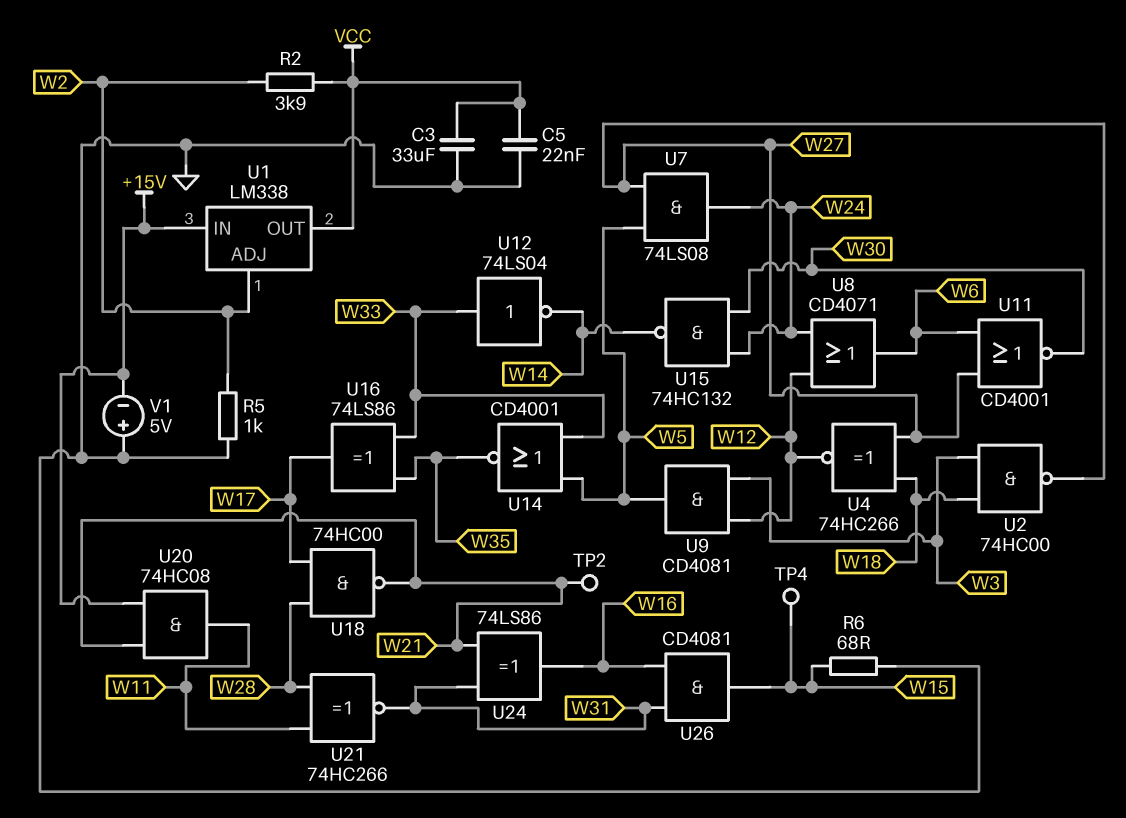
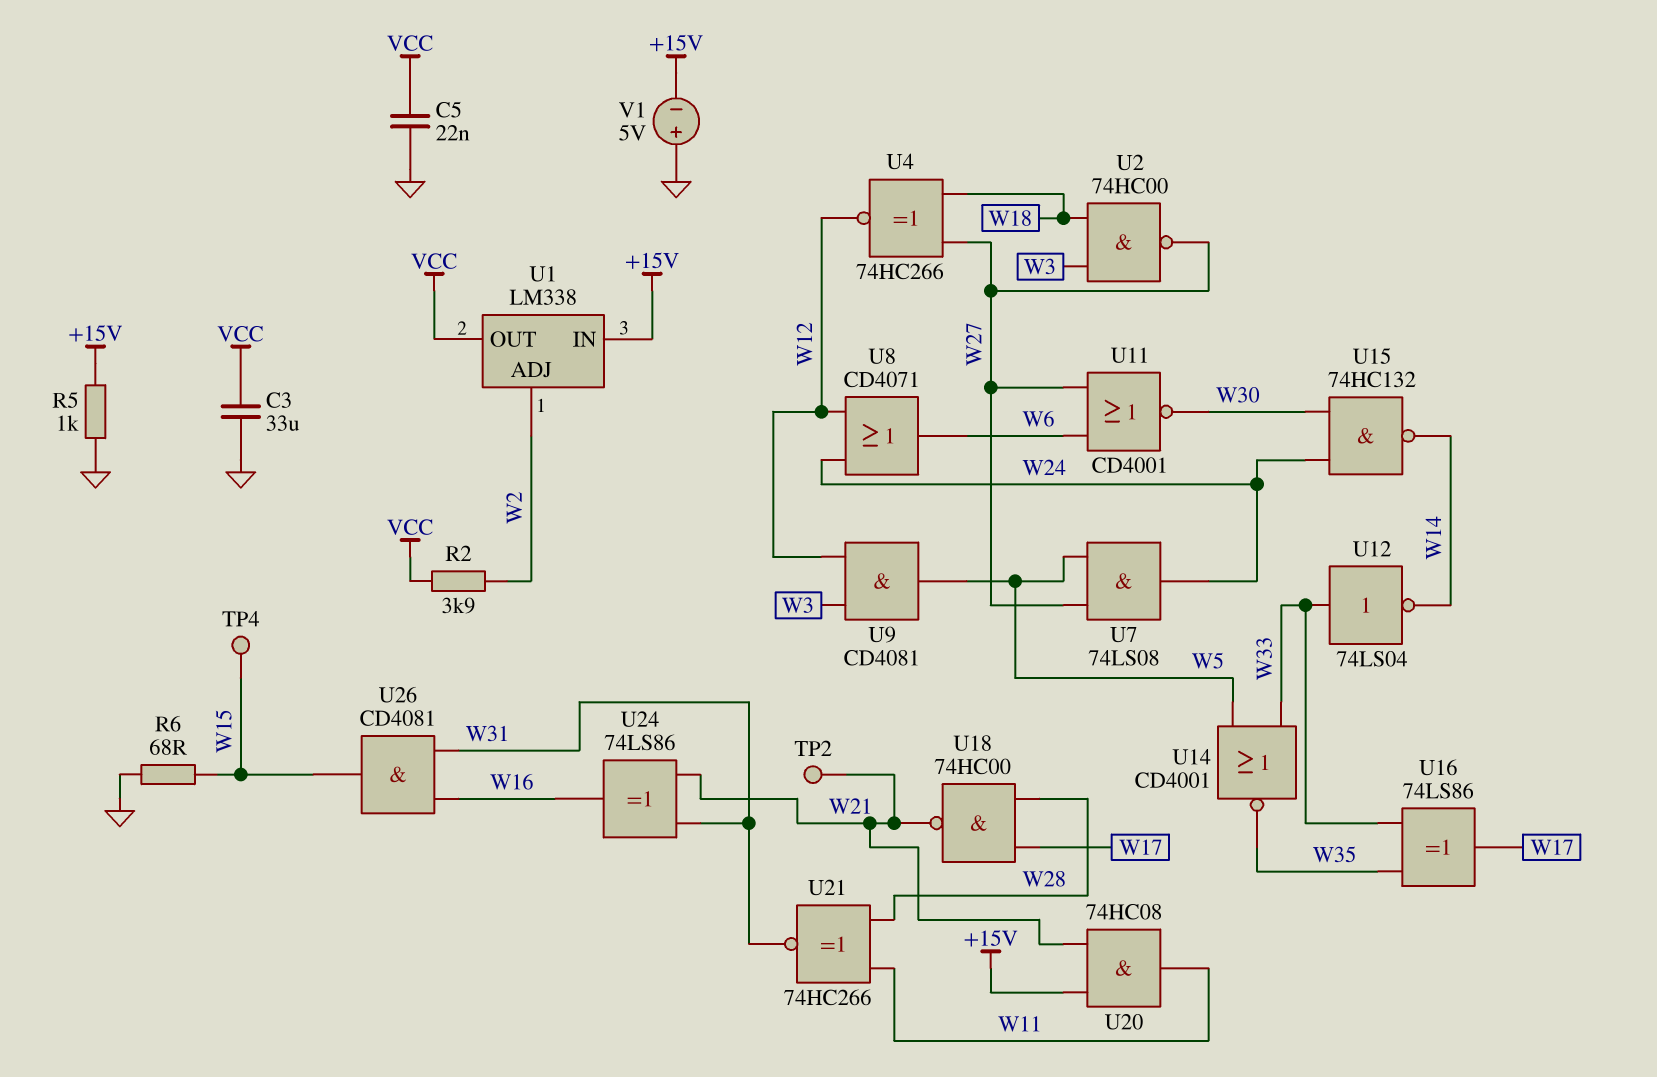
R5: 1k (GND, W2) -> 1k (+15V, GND)

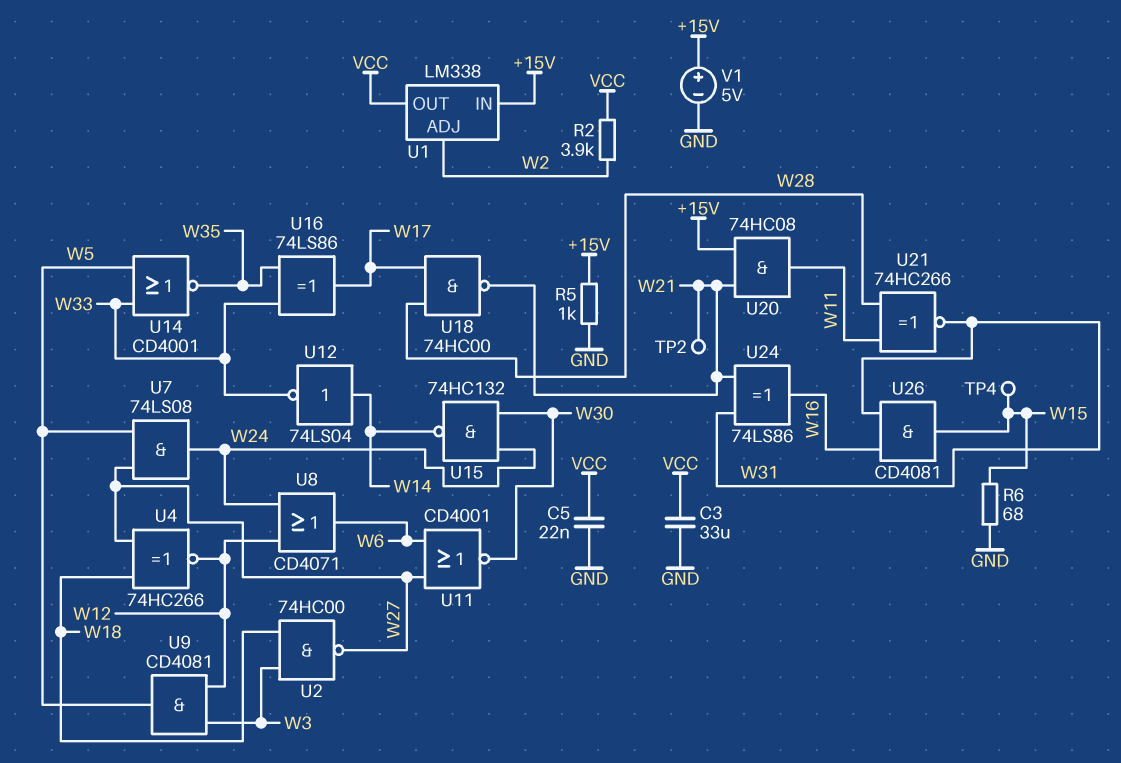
U12: NOT 74LS04 (in W33, out W14) -> NOT 74LS04 (in W14, out W33)
V1: 5V (plus GND, minus +15V) -> 5V (plus +15V, minus GND)

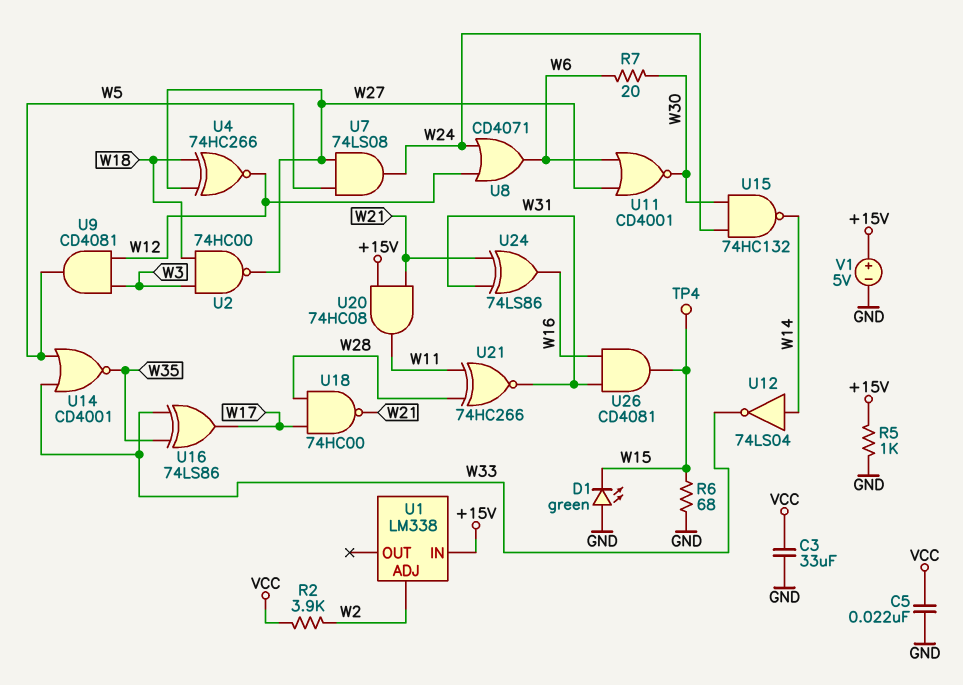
D1: none -> LED green (A GND, K W15)
R7: none -> 20 (W6, W30)
TP2: test point (W21) -> none
U1 pin OUT: VCC -> none

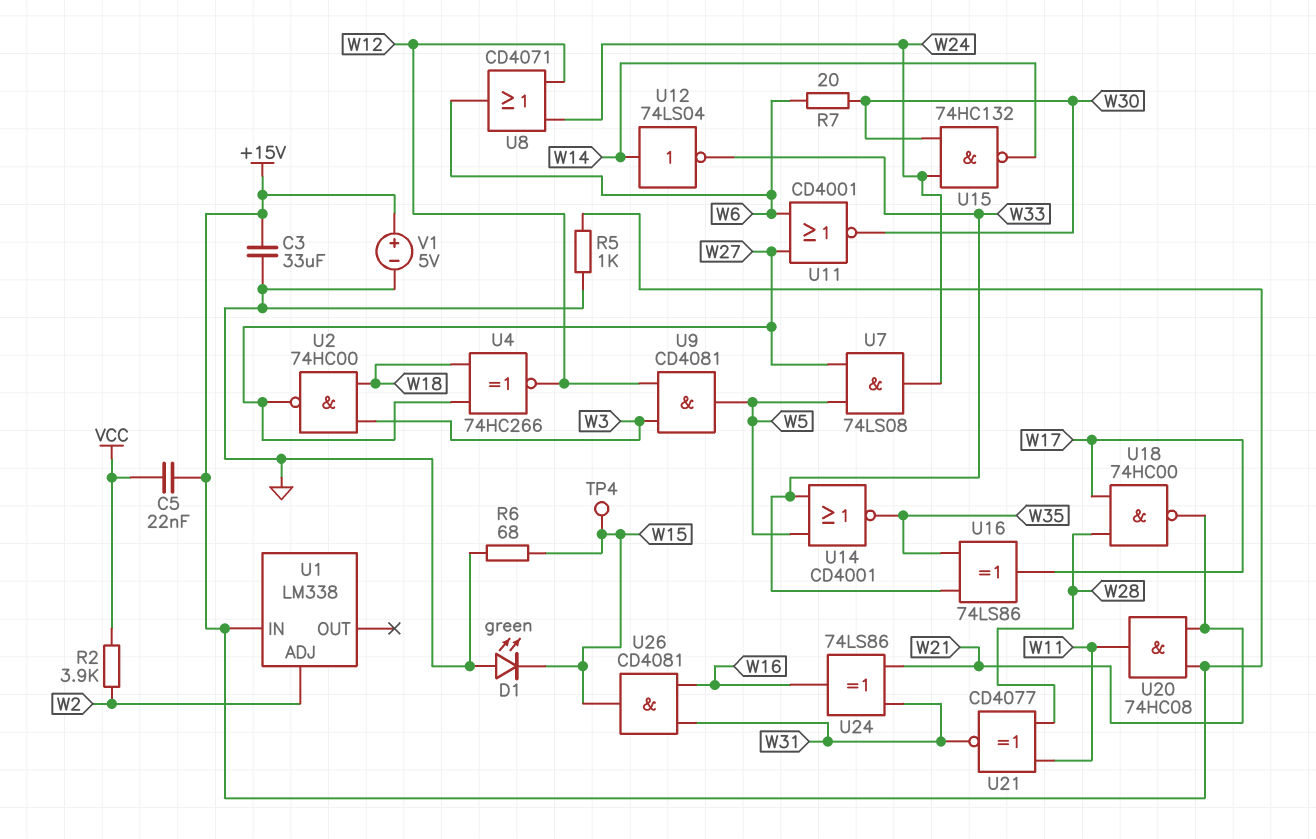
C3: 33uF (GND, VCC) -> 33uF (+15V, GND)
C5: 22nF (GND, VCC) -> 22nF (+15V, VCC)
U21: XNOR 74HC266 (in W11, in W28, out W31) -> XNOR CD4077 (in W11, in W28, out W31)

